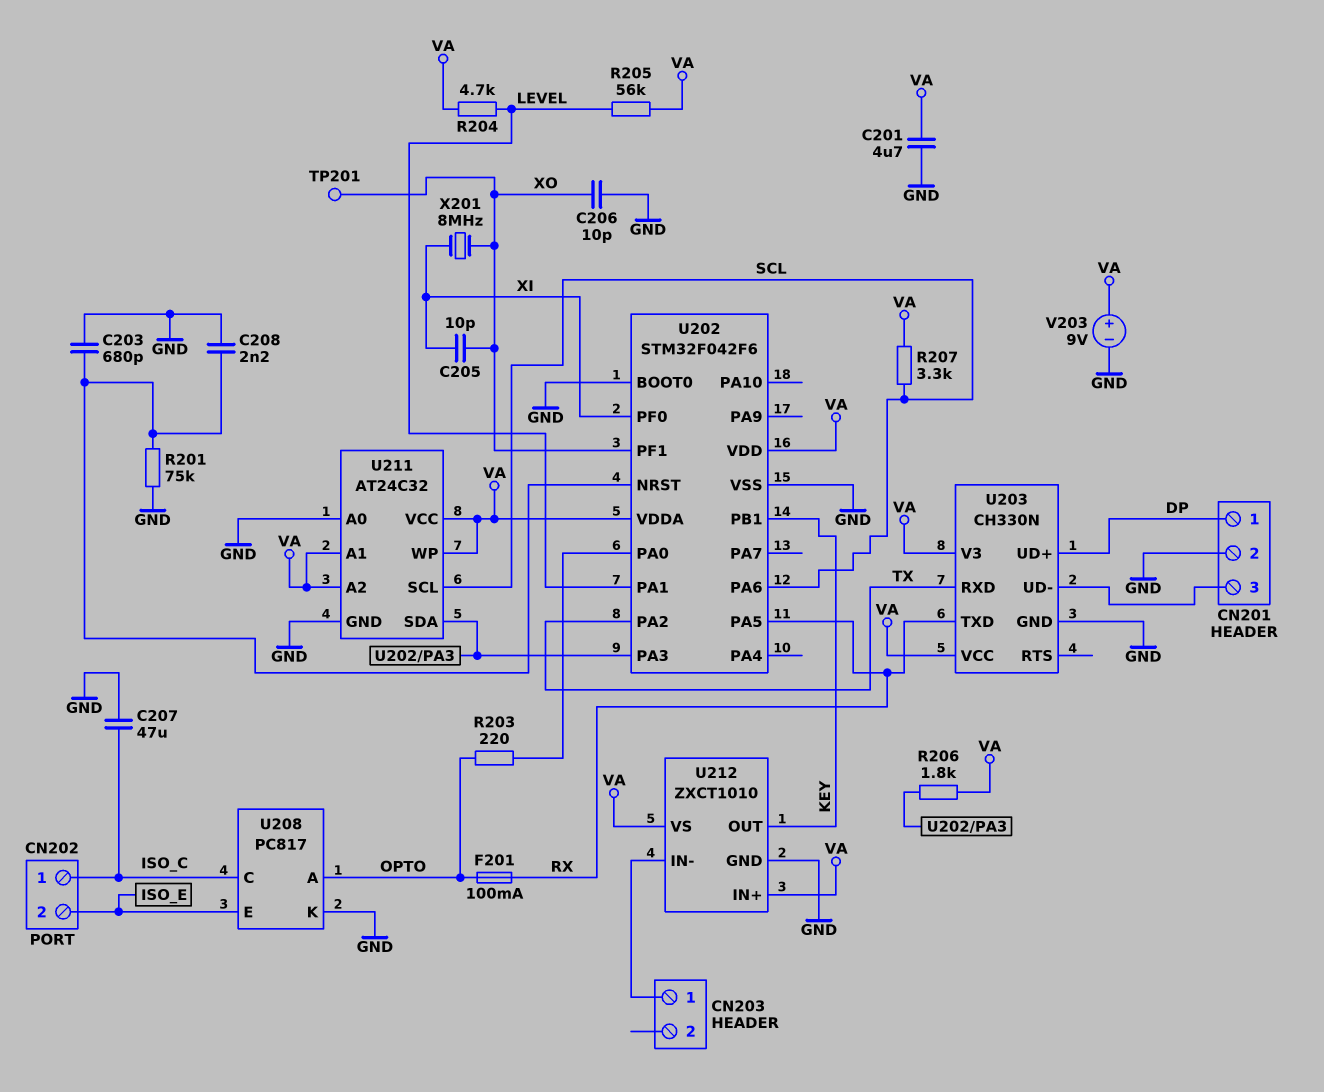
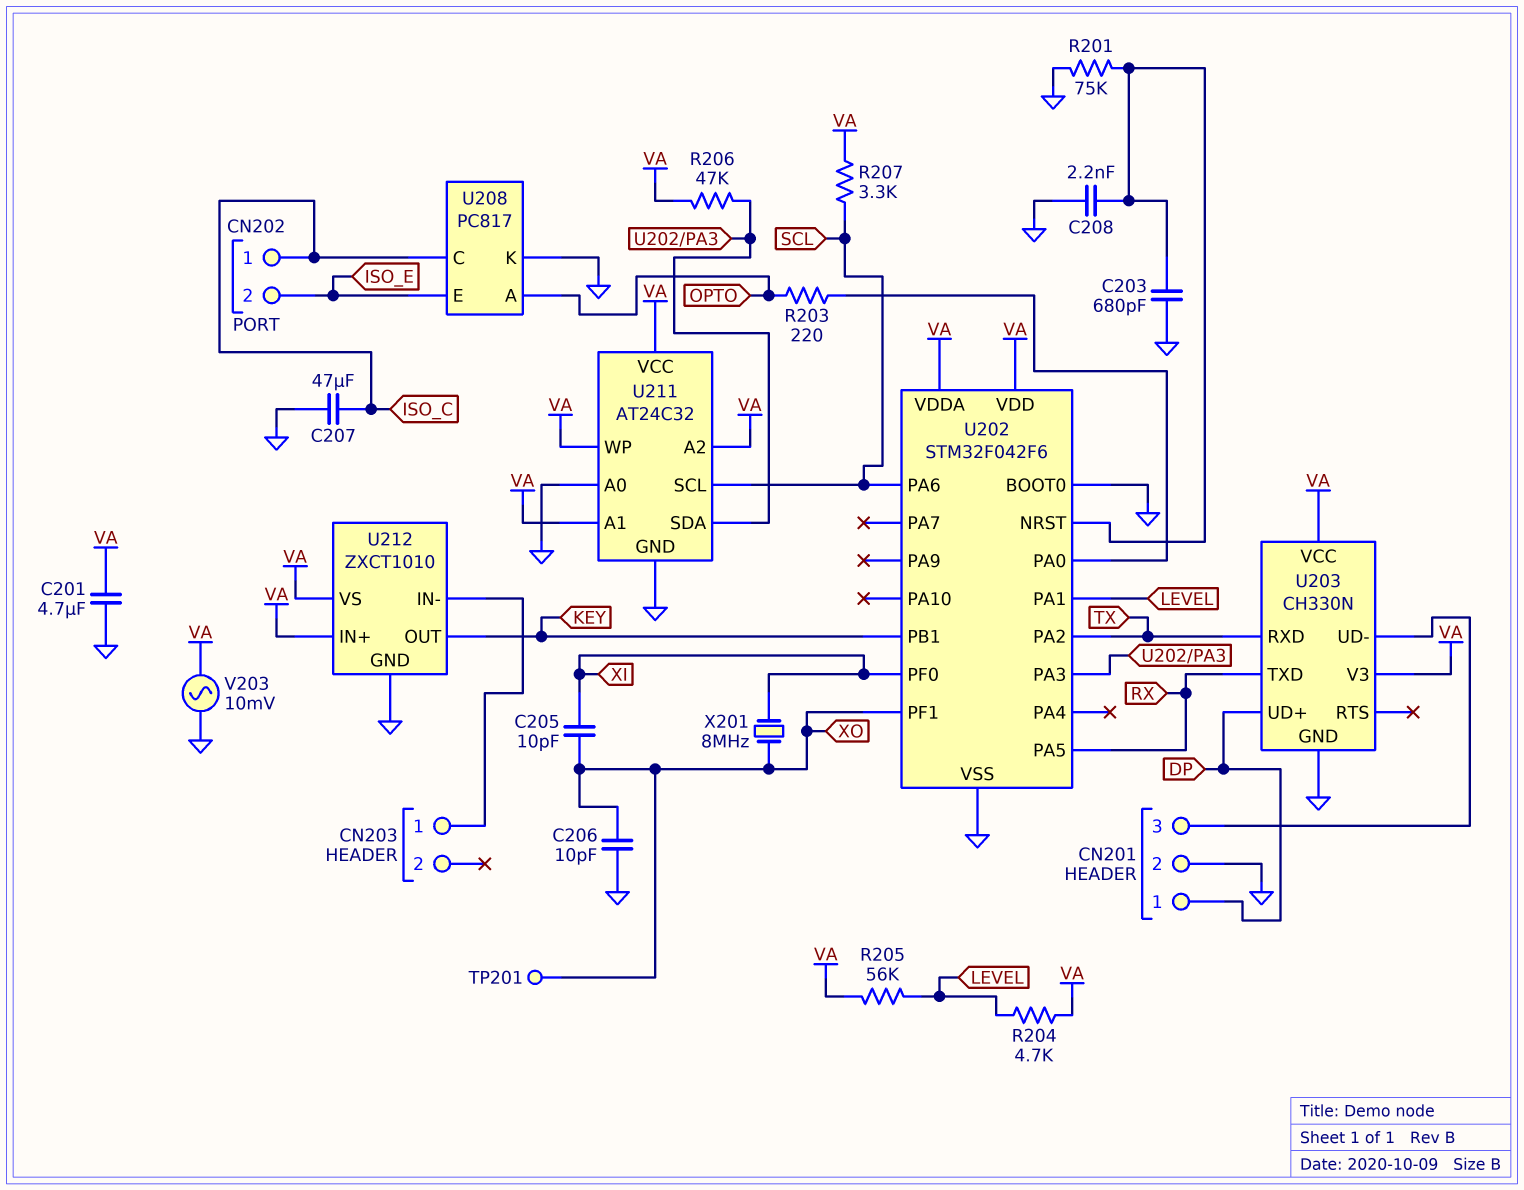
F201: 100mA (OPTO, RX) -> none
R206: 1.8k (U202/PA3, VA) -> 47k (U202/PA3, VA)
V203: 9V (plus VA, minus GND) -> AC 10mV (GND, VA)

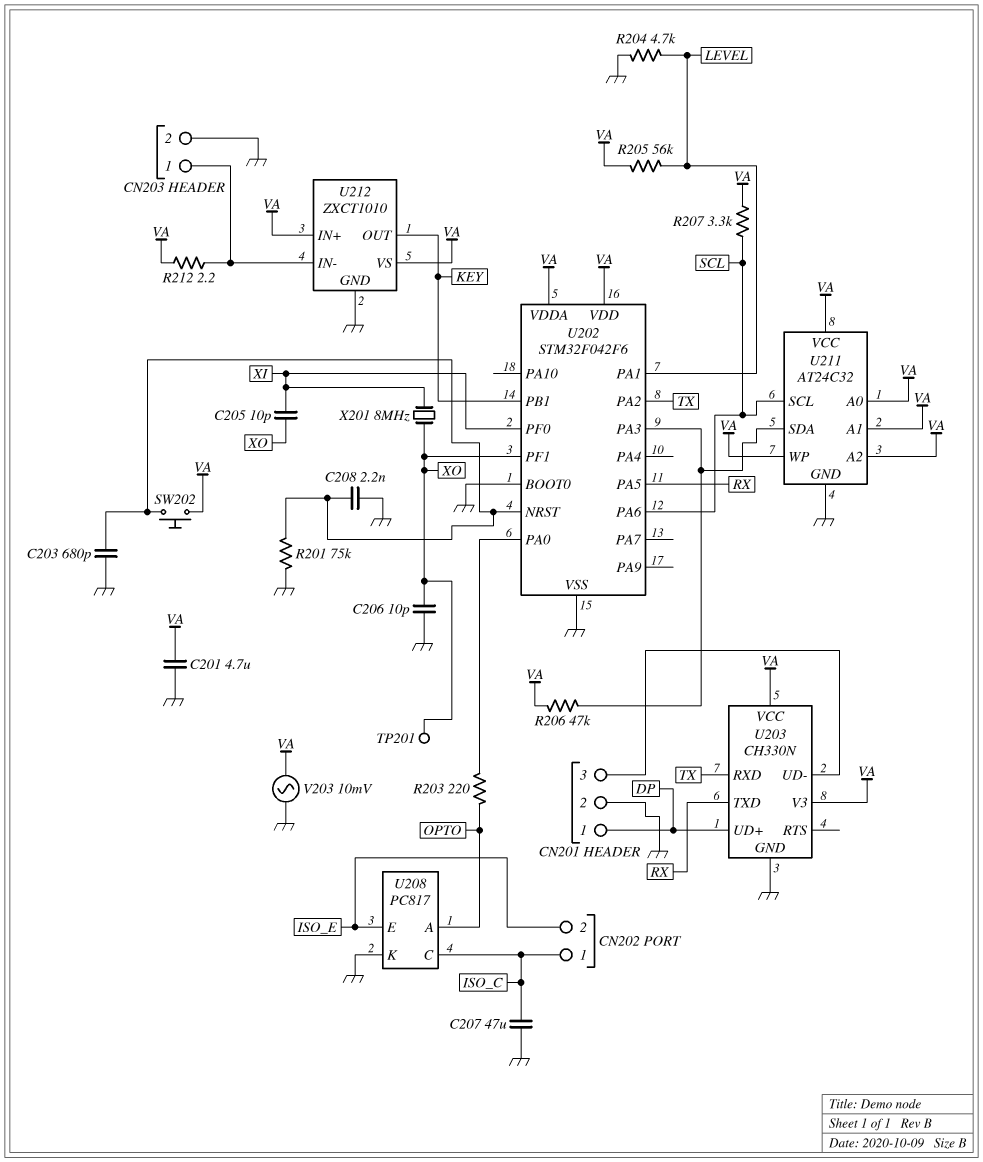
CN203 pin 2: none -> GND
R204: 4.7k (LEVEL, VA) -> 4.7k (GND, LEVEL)
R212: none -> 2.2 (CN203/1, VA)
SW202: none -> button (U202/NRST, VA)
U211 pin A0: GND -> VA

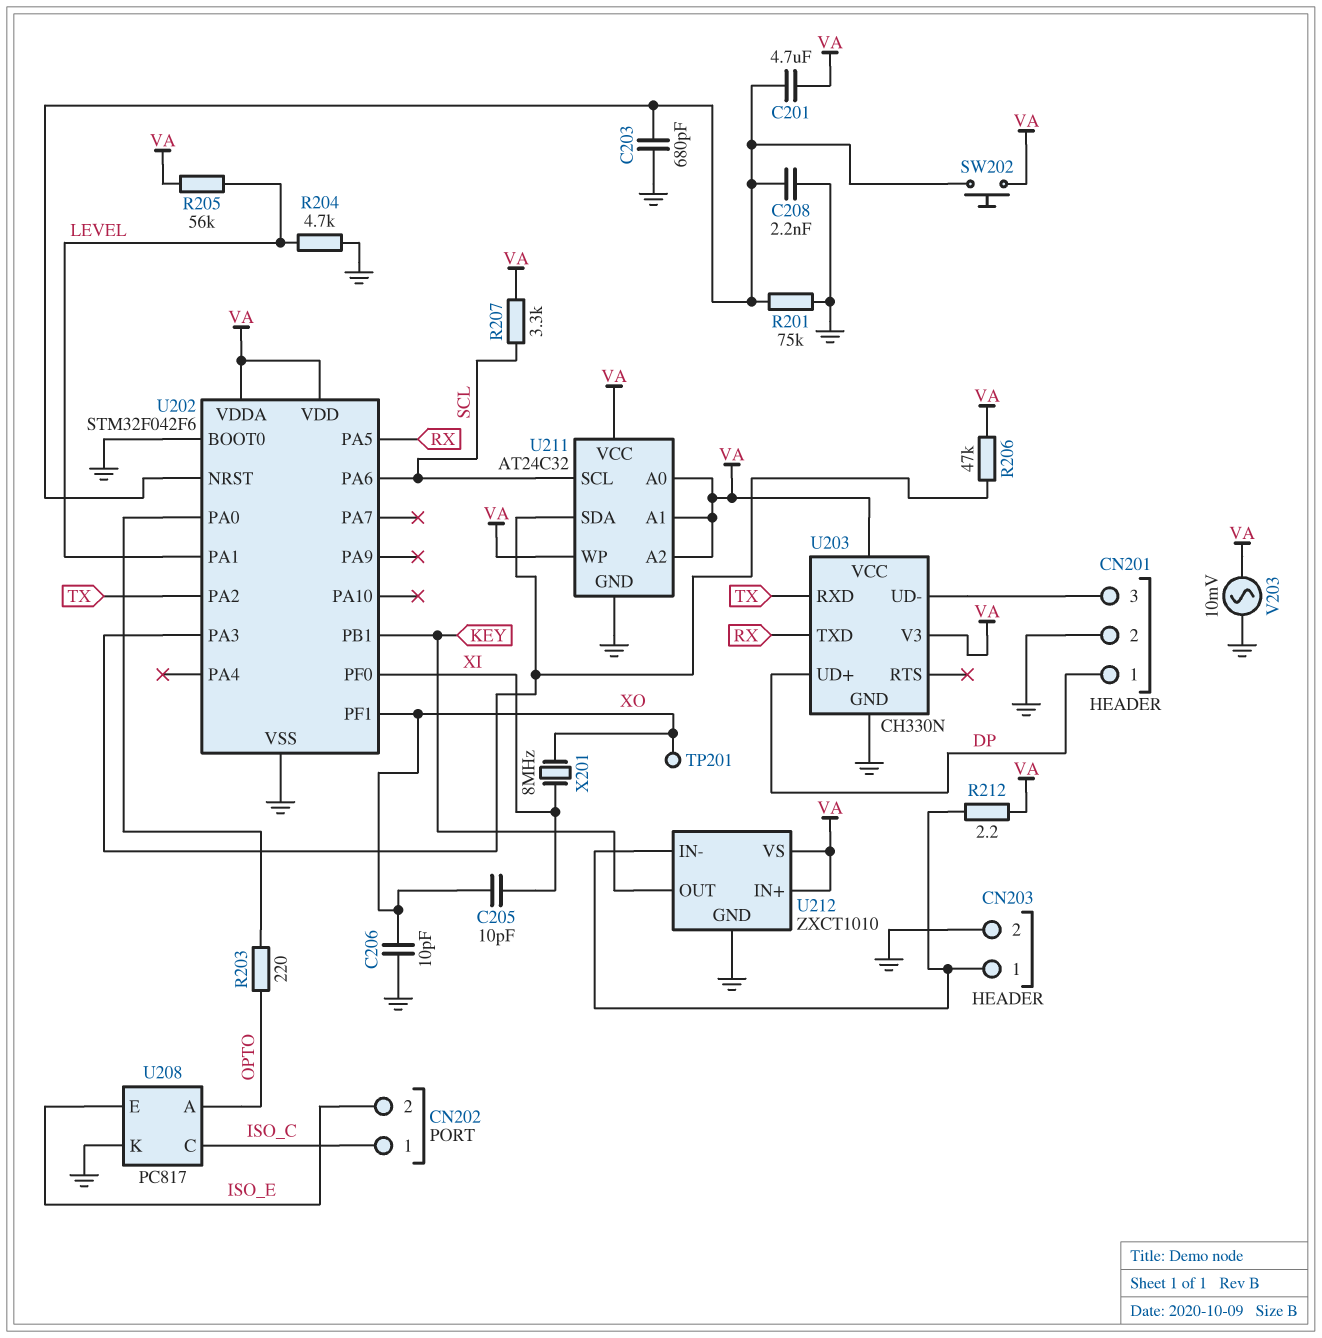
C201: 4.7uF (GND, VA) -> 4.7uF (U202/NRST, VA)
C207: 47uF (GND, ISO_C) -> none

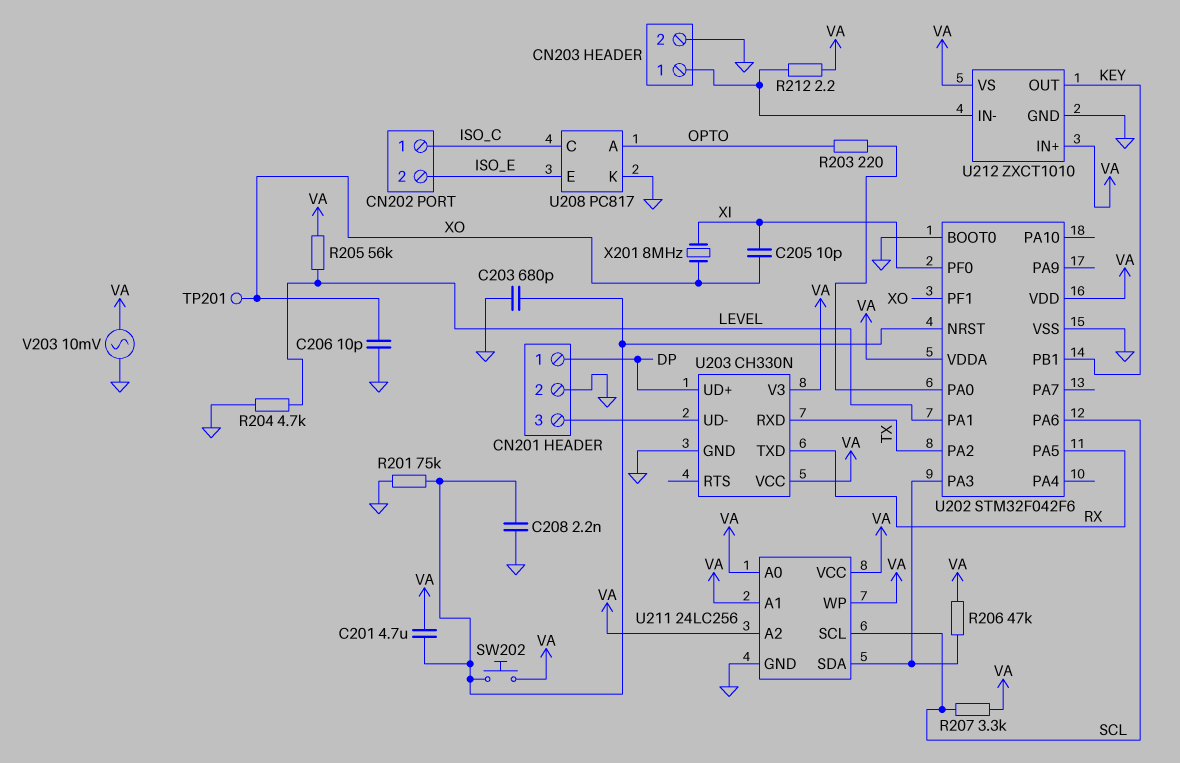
U211: AT24C32 -> 24LC256

